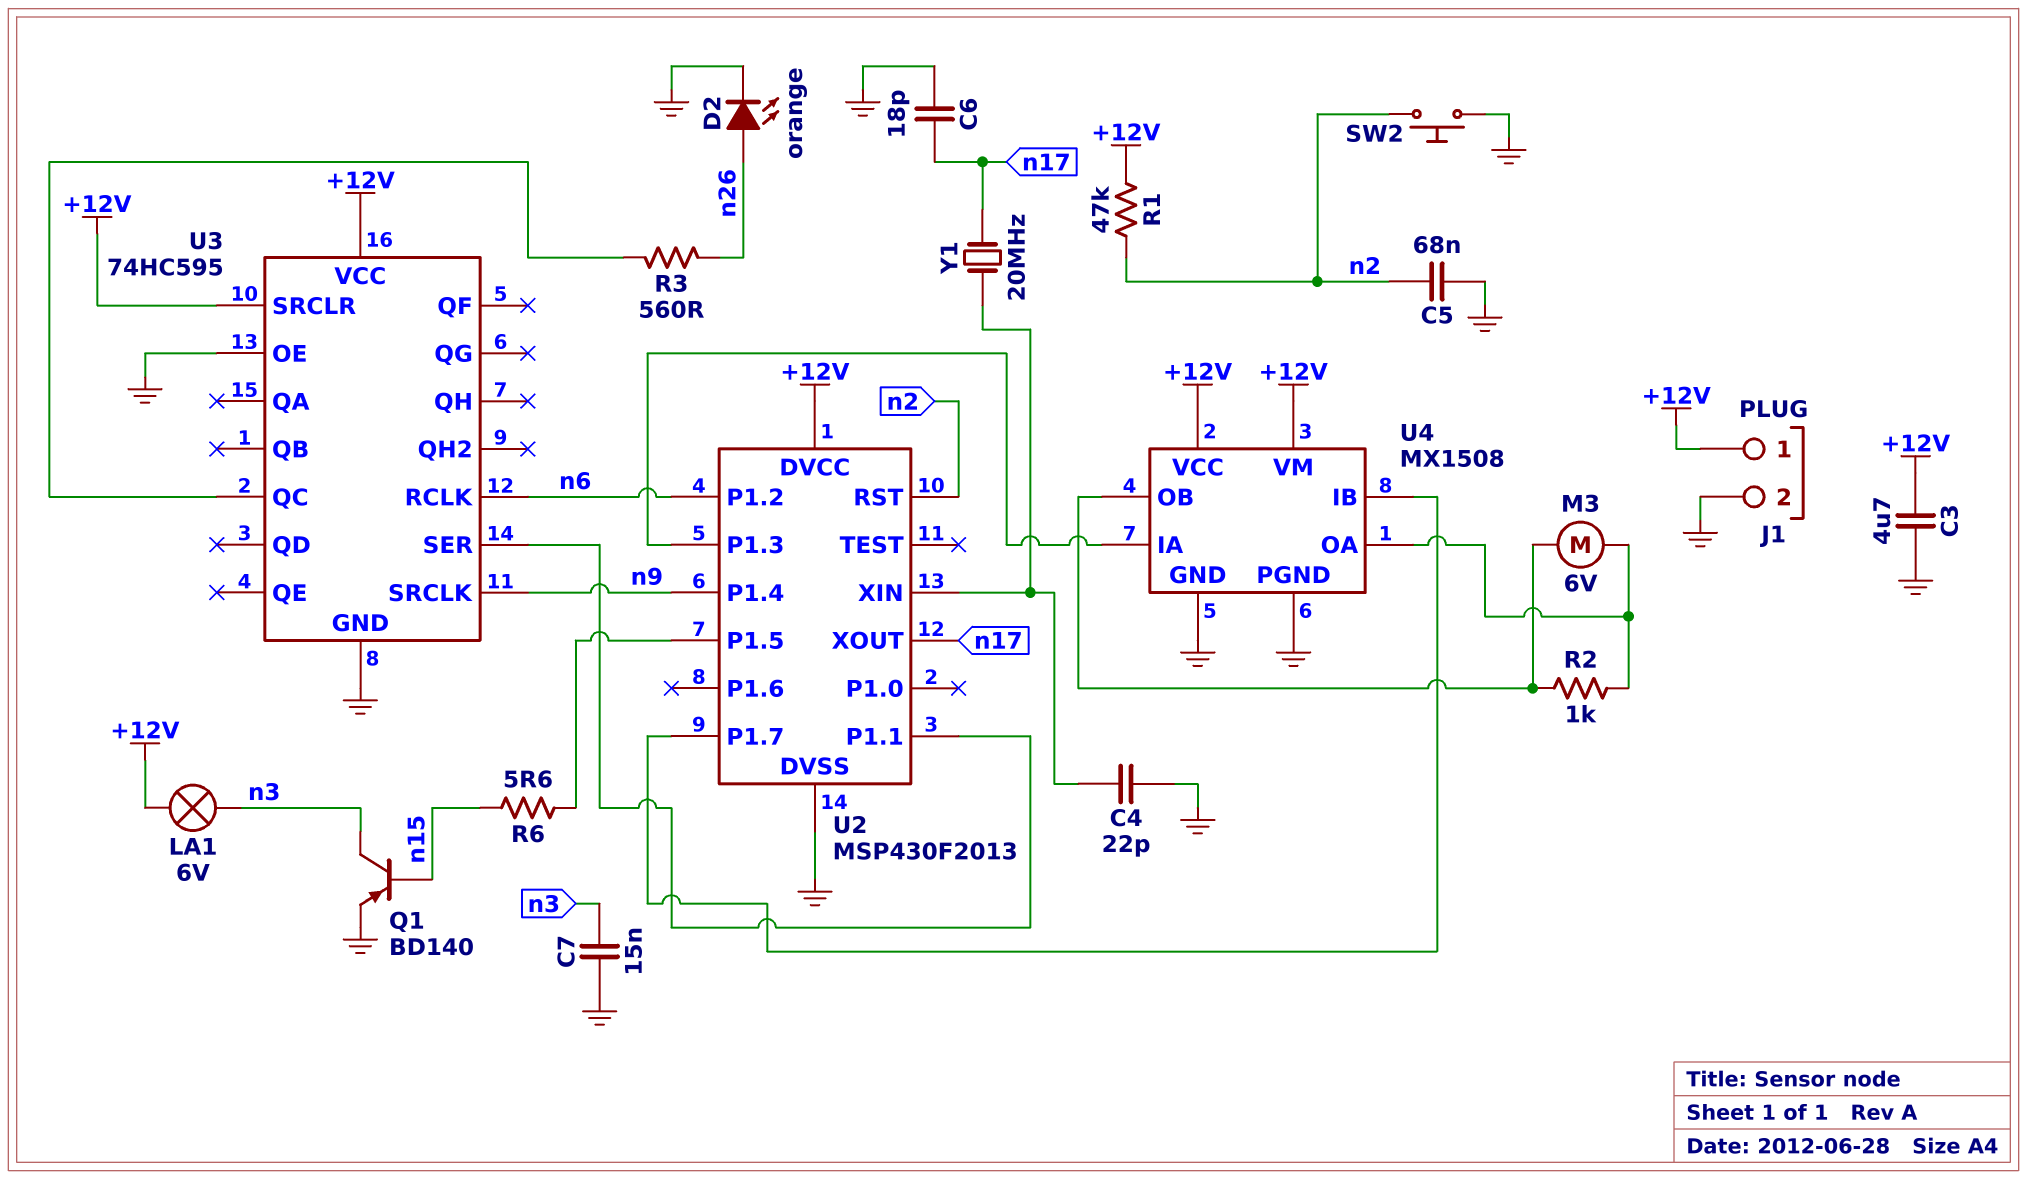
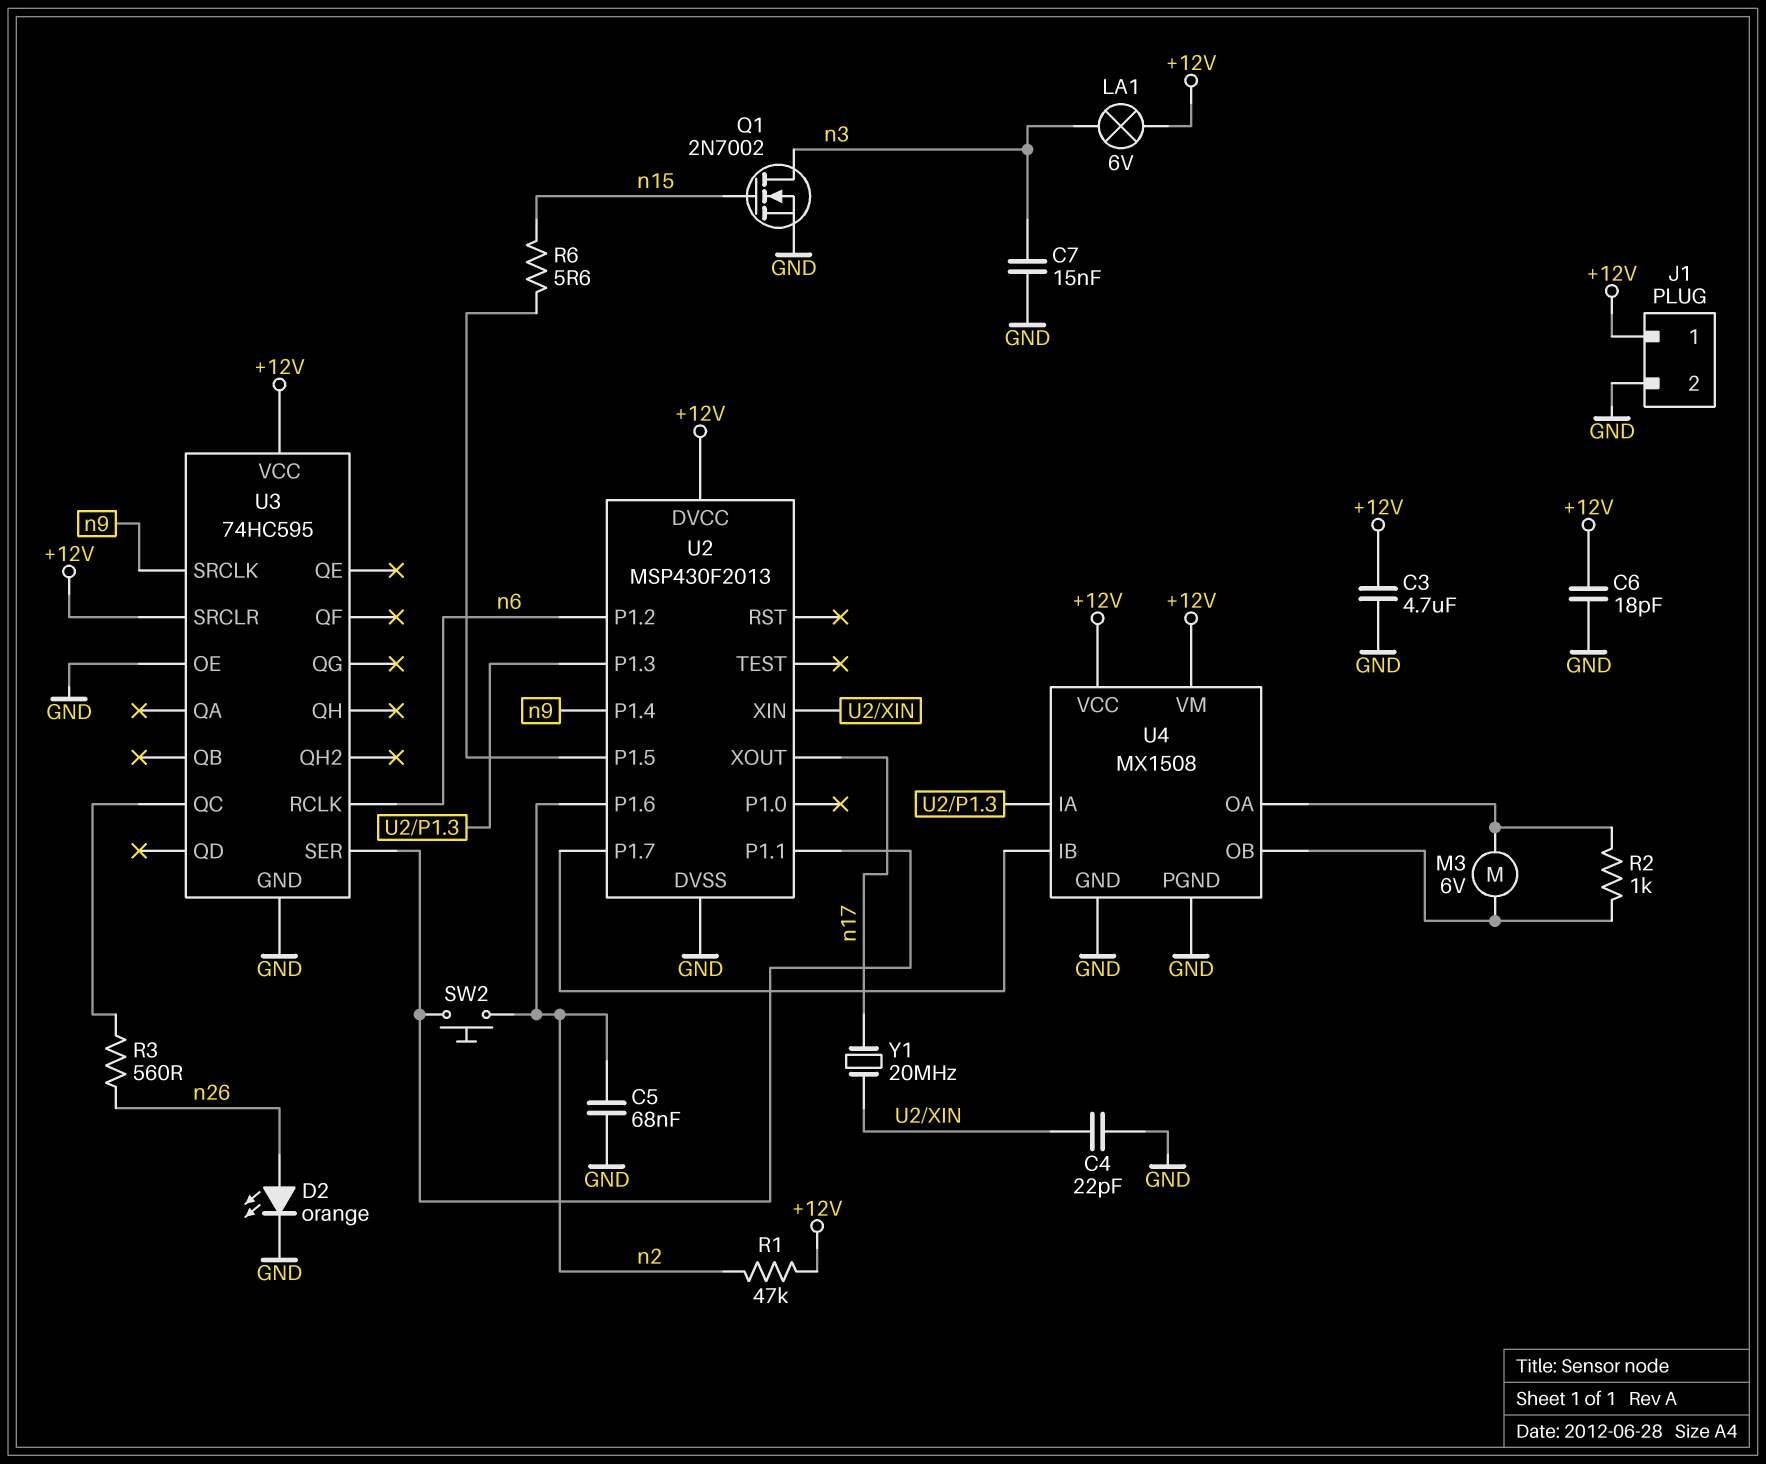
C6: 18pF (GND, n17) -> 18pF (+12V, GND)
Q1: PNP BD140 (B n15, C n3, E GND) -> NMOS 2N7002 (G n15, D n3, S GND)
SW2: button (GND, n2) -> button (U2/P1.1, n2)
U2 pin P1.6: none -> n2
U2 pin RST: n2 -> none

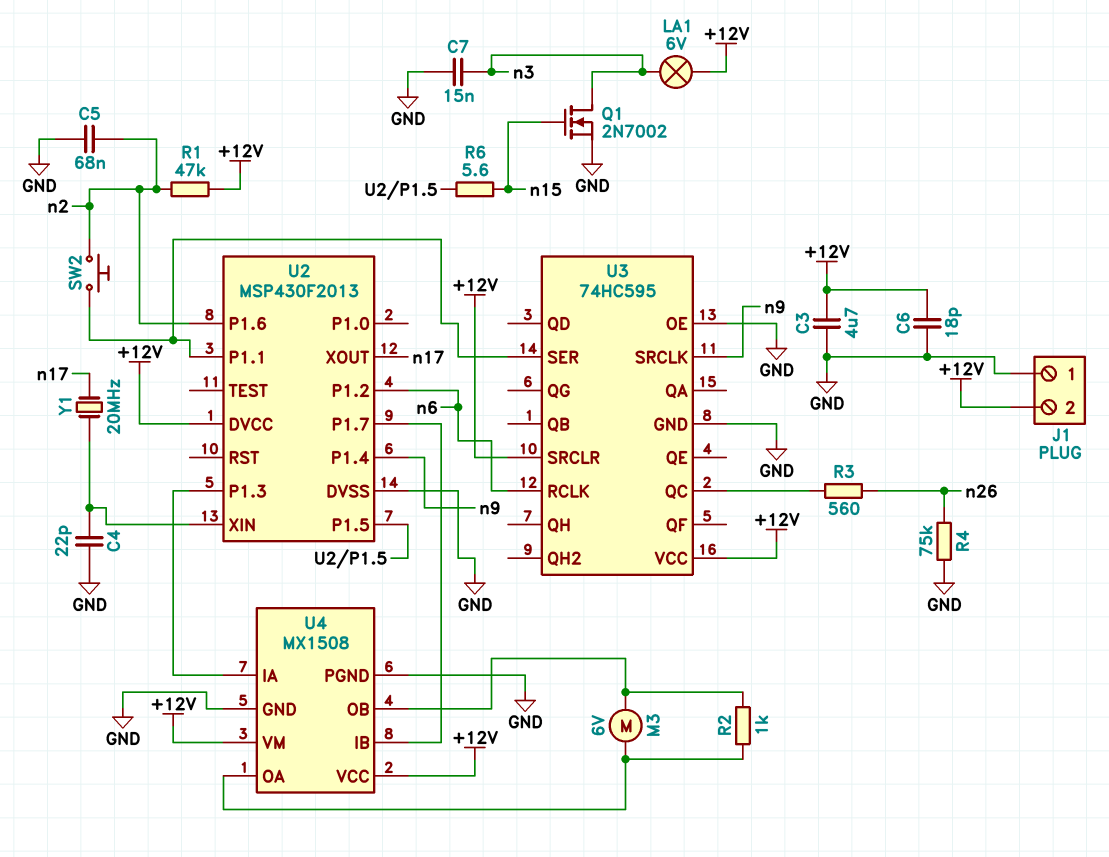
D2: LED orange (A n26, K GND) -> none
J1 pin 1: +12V -> GND
J1 pin 2: GND -> +12V
R4: none -> 75k (GND, n26)

